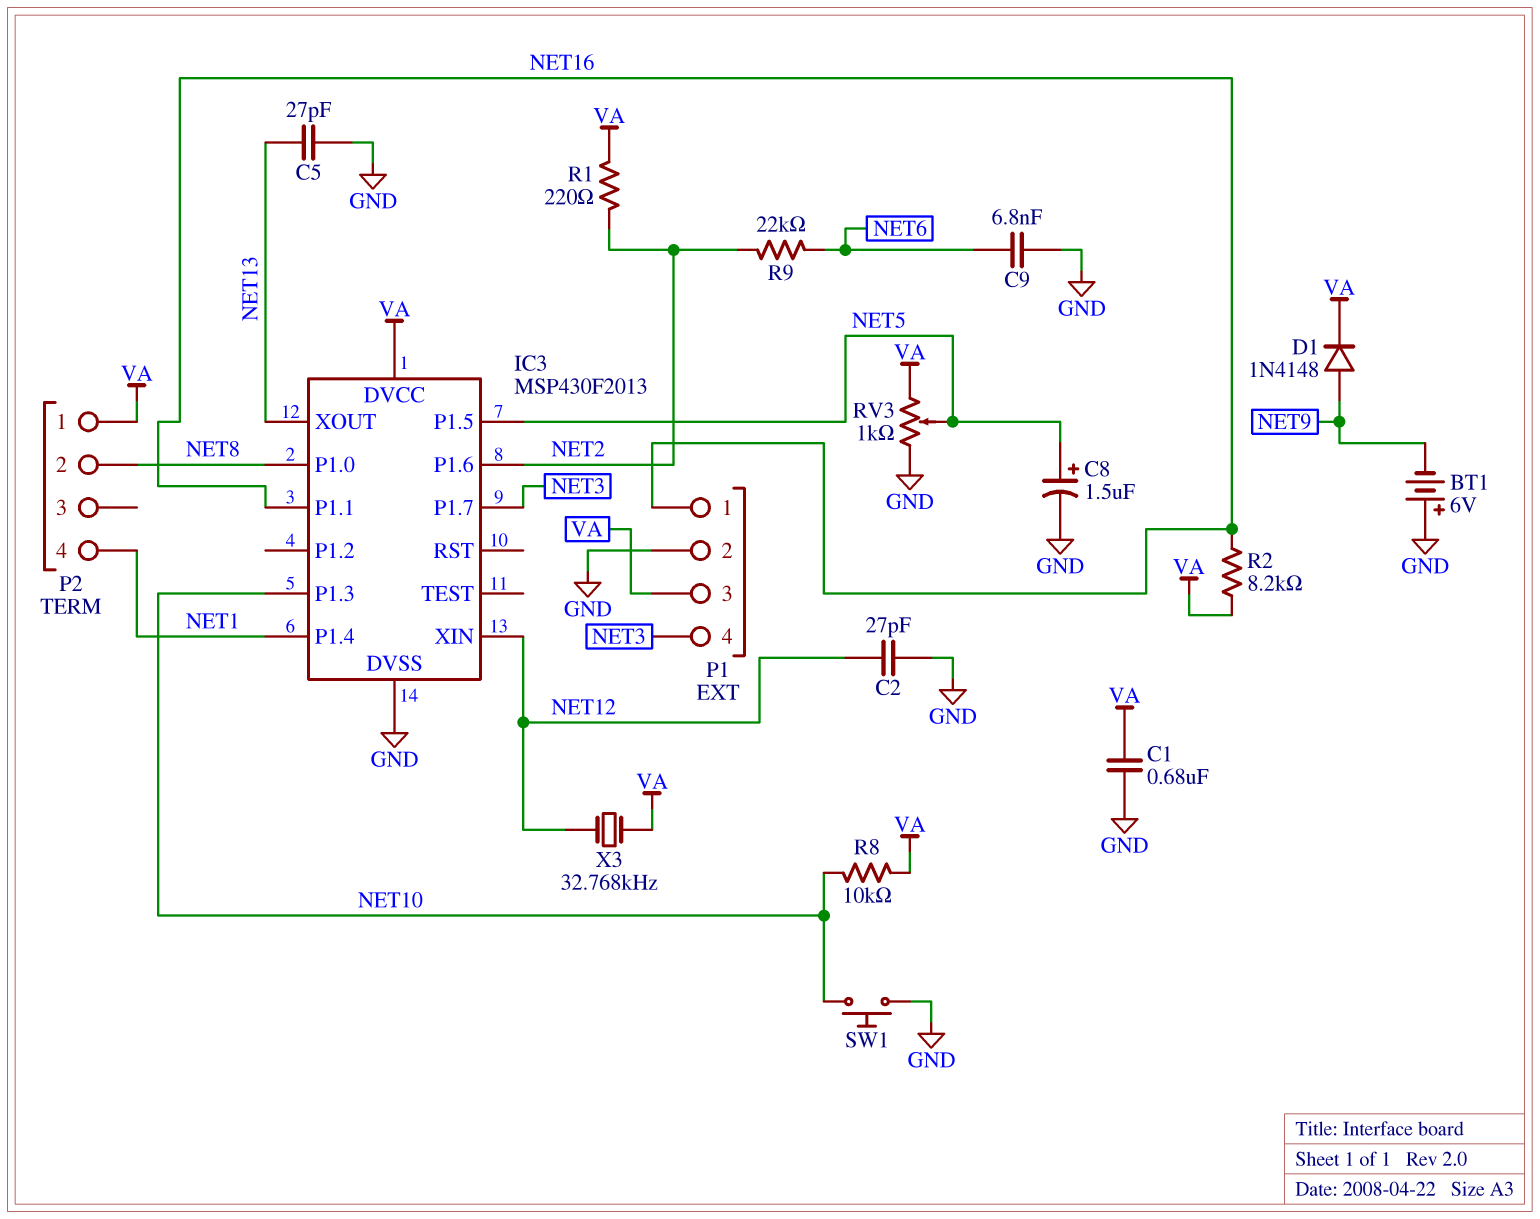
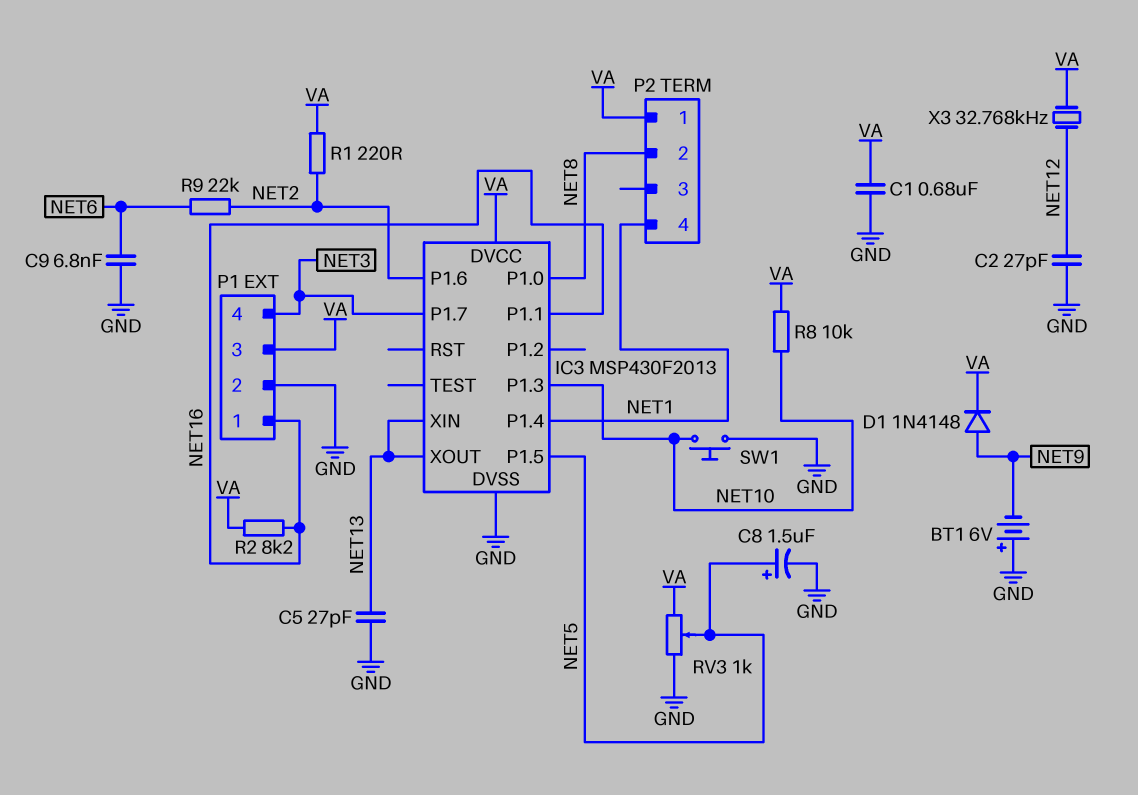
IC3 pin XIN: NET12 -> NET13

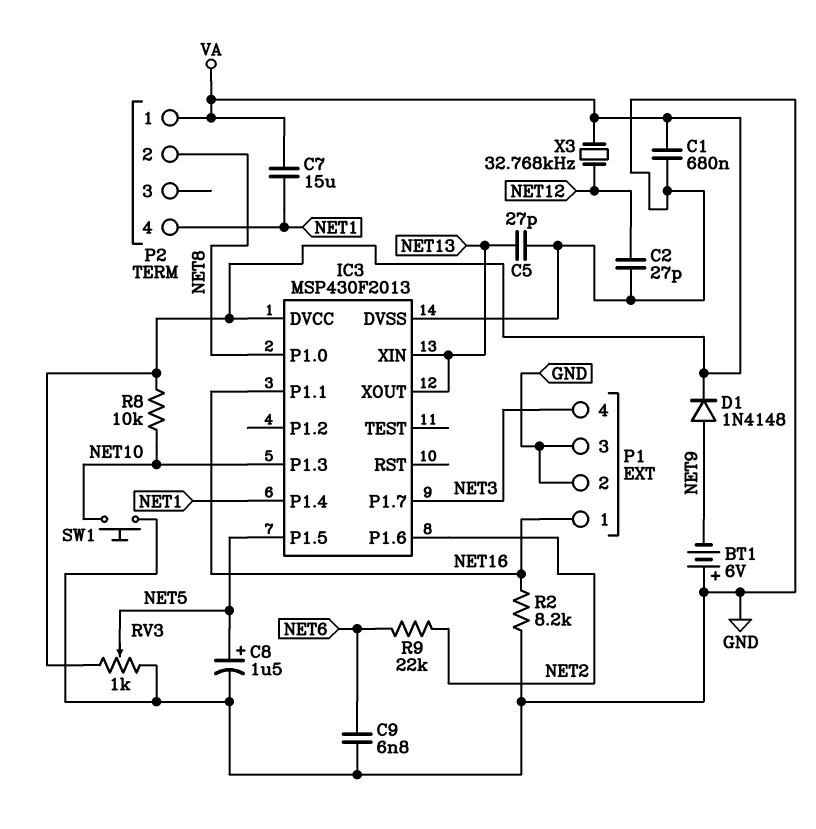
C7: none -> 15uF (NET1, VA)
P1 pin 3: VA -> GND
R1: 220 (NET2, VA) -> none
R2: 8.2k (NET16, VA) -> 8.2k (GND, NET16)

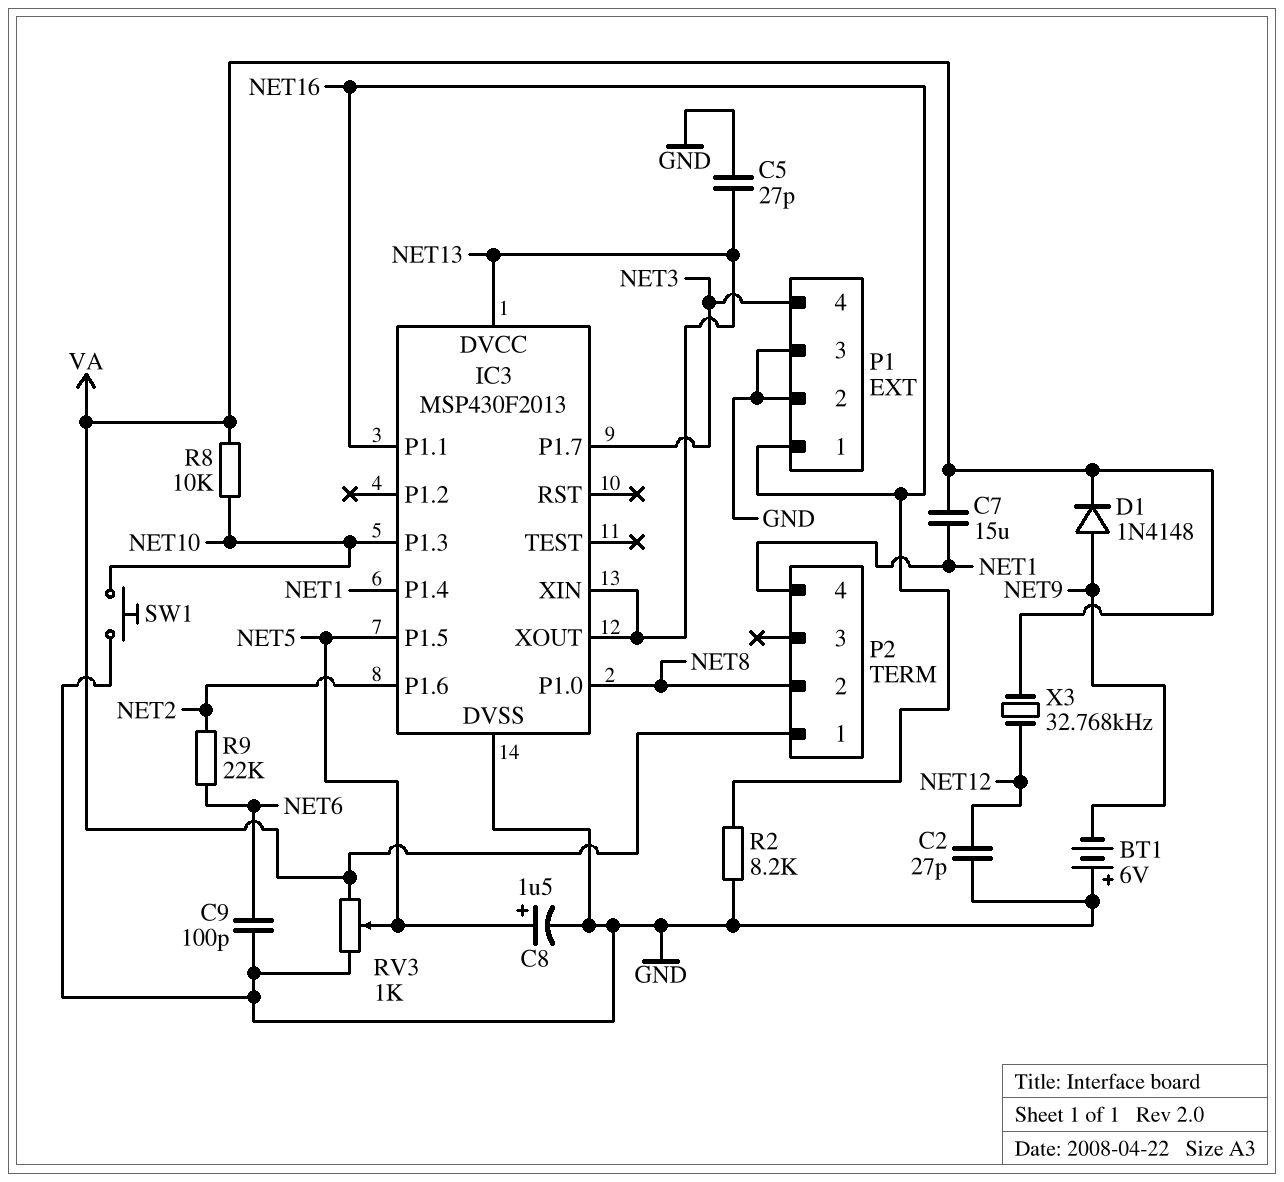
C1: 680nF (GND, VA) -> none
C9: 6.8nF (GND, NET6) -> 100pF (GND, NET6)
IC3 pin DVCC: VA -> NET13

